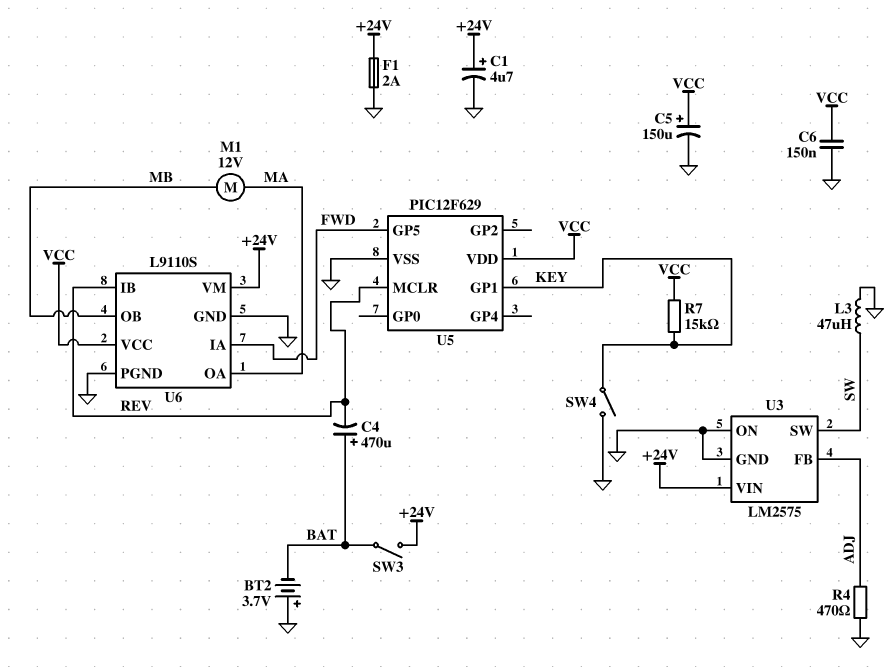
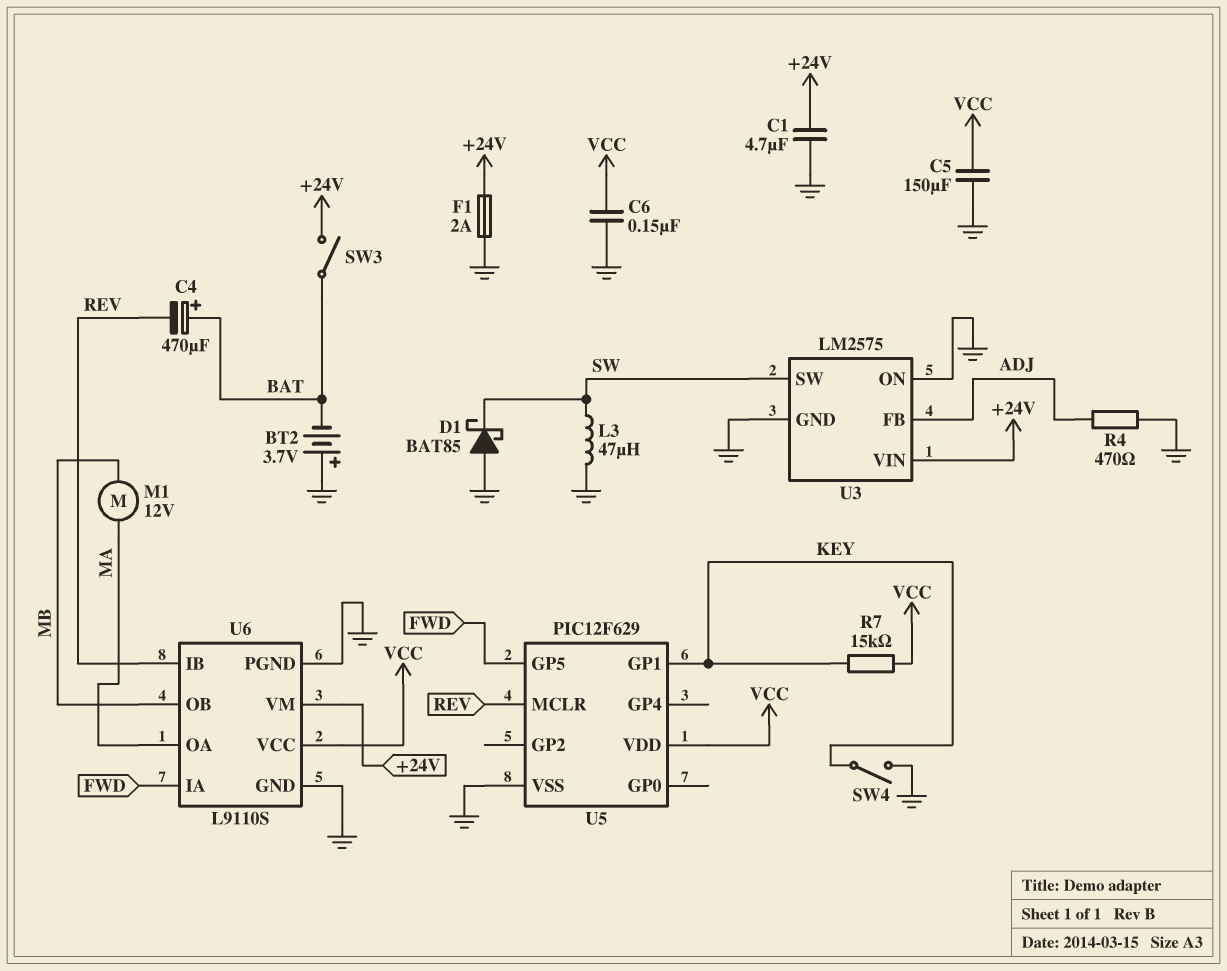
C1: 4.7uF (plus +24V, minus GND) -> 4.7uF (+24V, GND)
C5: 150uF (plus VCC, minus GND) -> 150uF (GND, VCC)
D1: none -> schottky BAT85 (A GND, K SW)

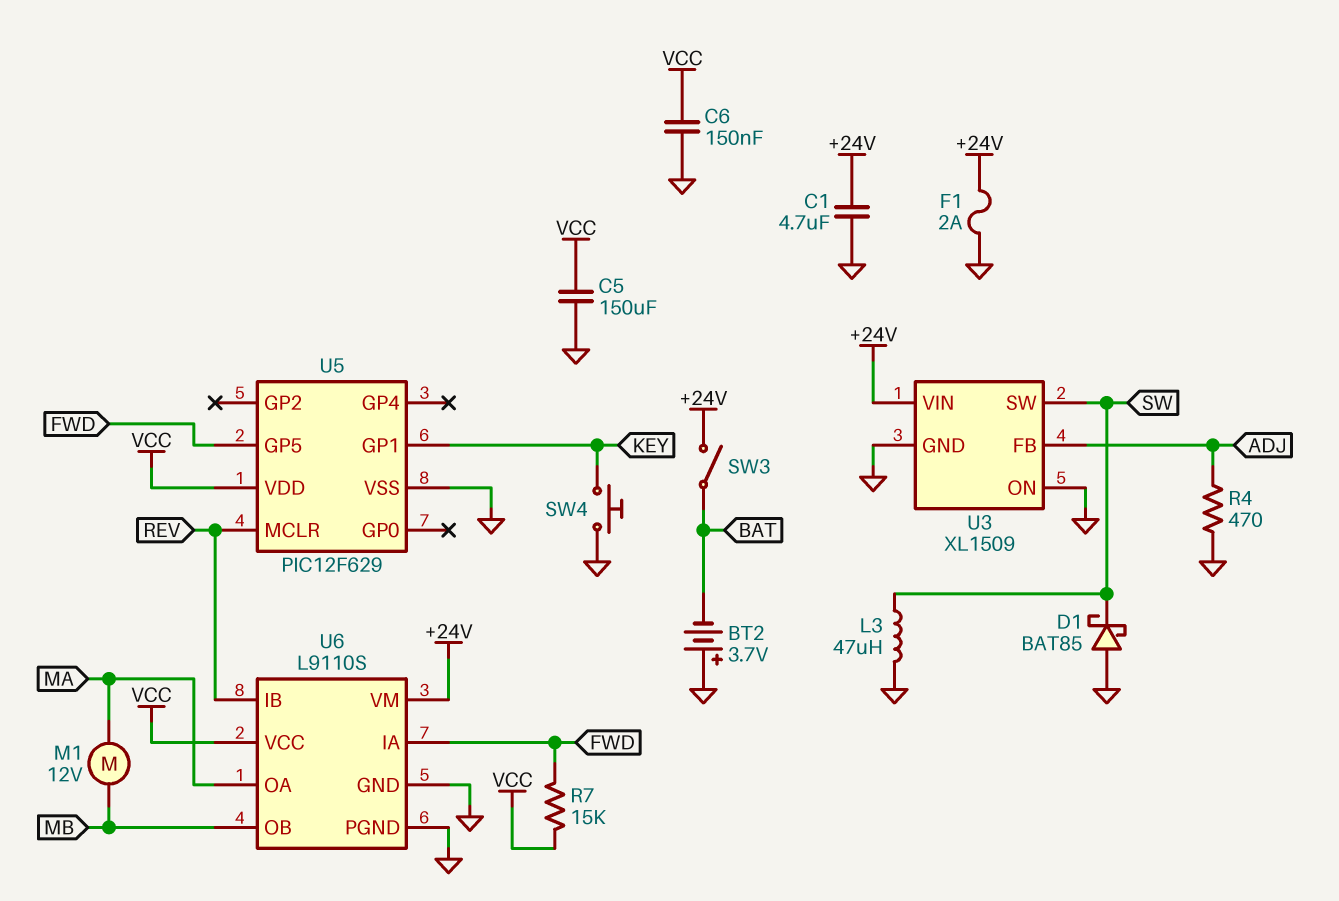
C4: 470uF (plus BAT, minus REV) -> none
R7: 15k (KEY, VCC) -> 15k (FWD, VCC)
SW4: switch (GND, KEY) -> button (GND, KEY)
U3: LM2575 -> XL1509

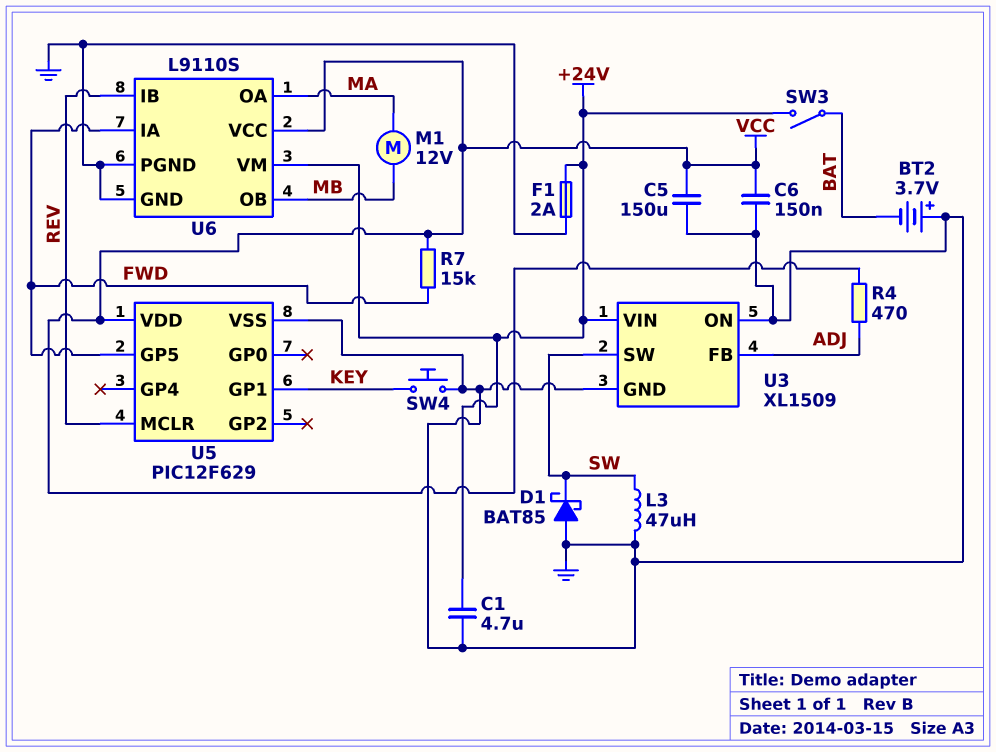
R4: 470 (ADJ, GND) -> 470 (ADJ, VCC)

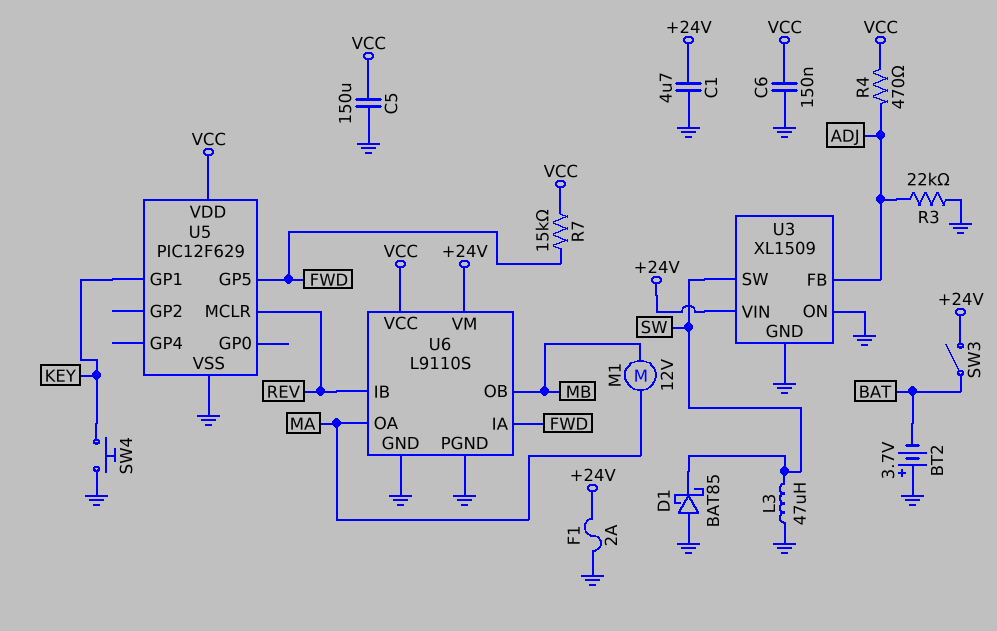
R3: none -> 22k (ADJ, GND)

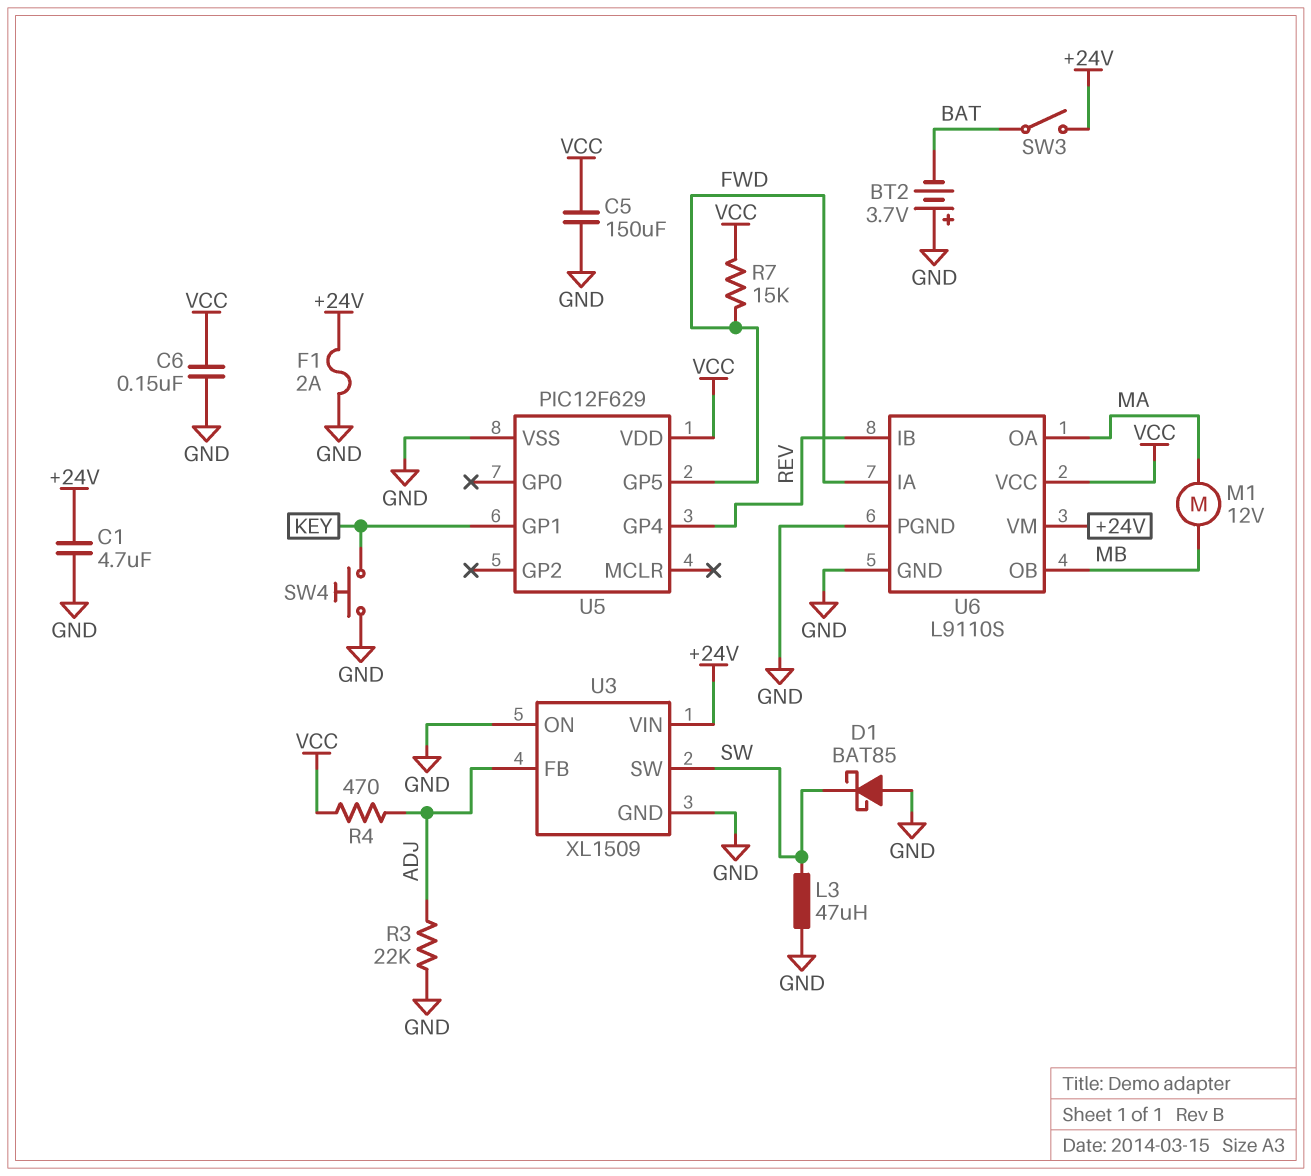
U5 pin GP4: none -> REV
U5 pin MCLR: REV -> none

